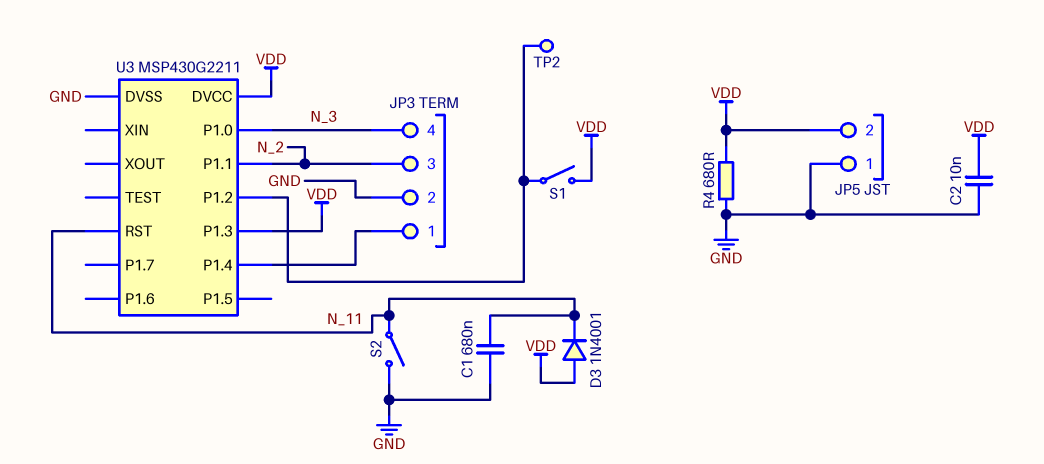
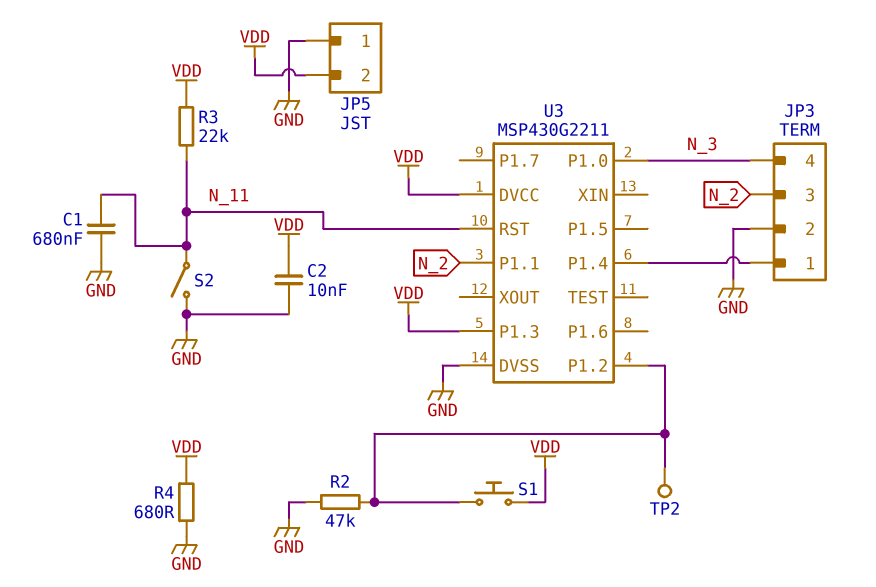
D3: diode 1N4001 (A VDD, K N_11) -> none
R2: none -> 47k (GND, U3/P1.2)
R3: none -> 22k (N_11, VDD)
S1: switch (U3/P1.2, VDD) -> button (U3/P1.2, VDD)

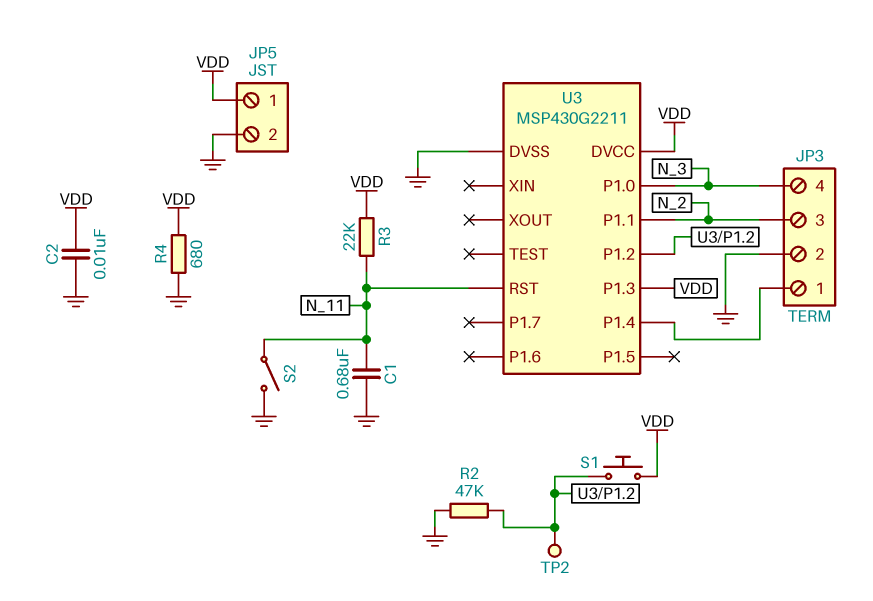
JP5 pin 1: GND -> VDD
JP5 pin 2: VDD -> GND

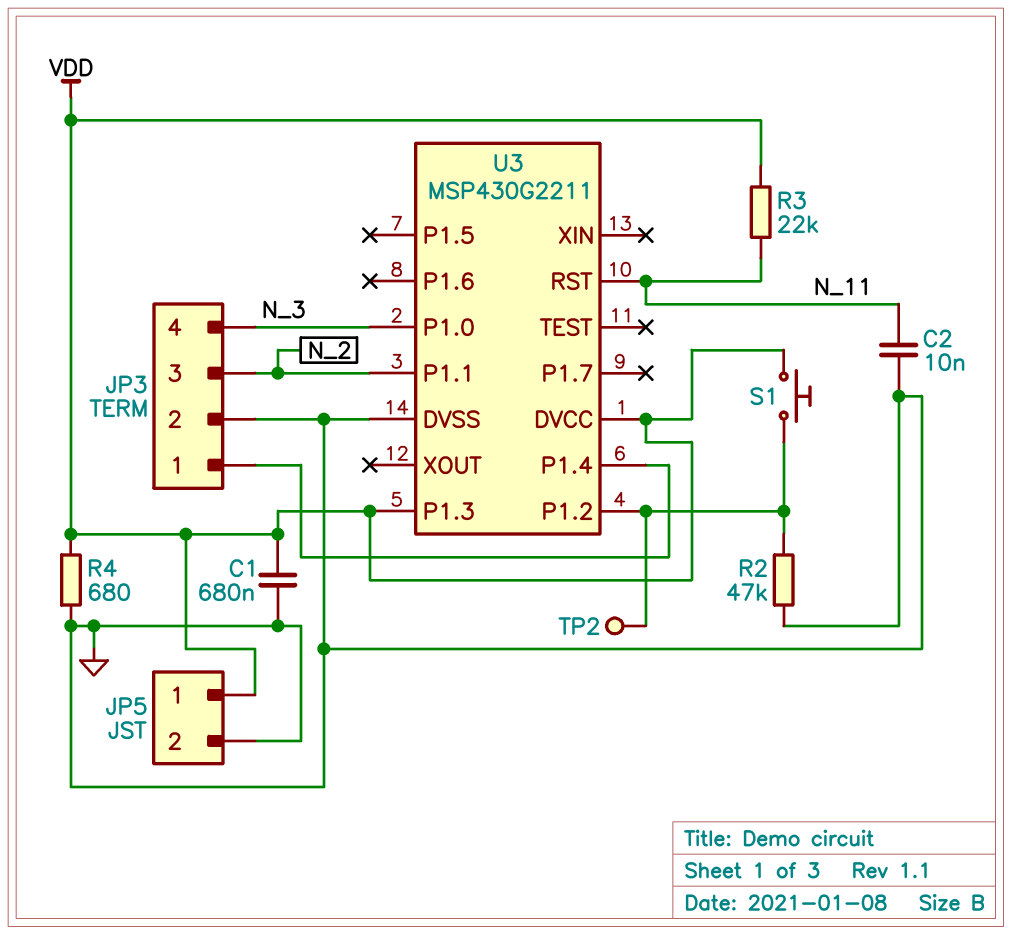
C1: 680nF (GND, N_11) -> 680nF (GND, VDD)
C2: 10nF (GND, VDD) -> 10nF (GND, N_11)
S2: switch (GND, N_11) -> none

